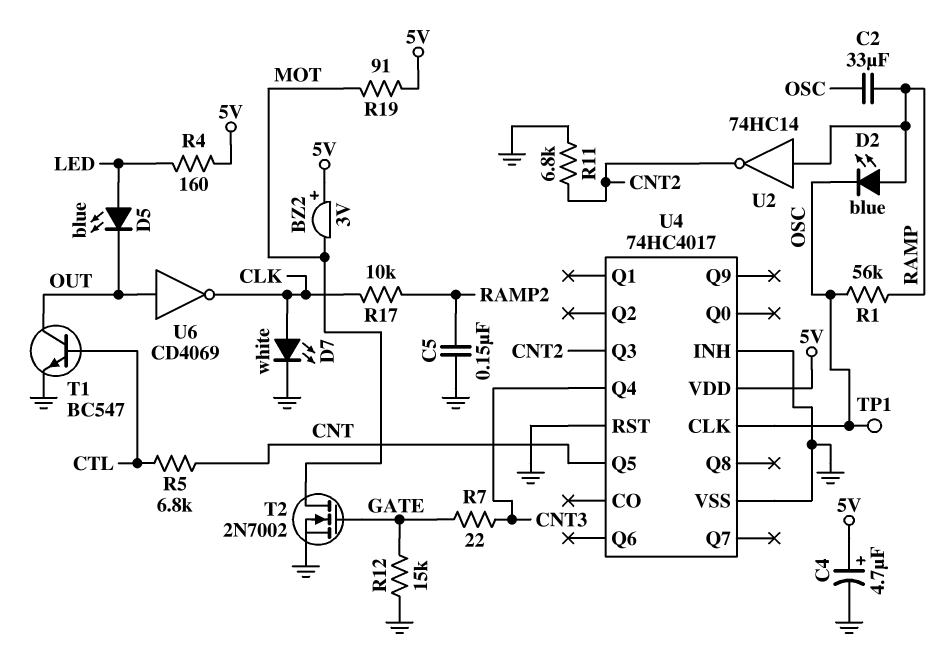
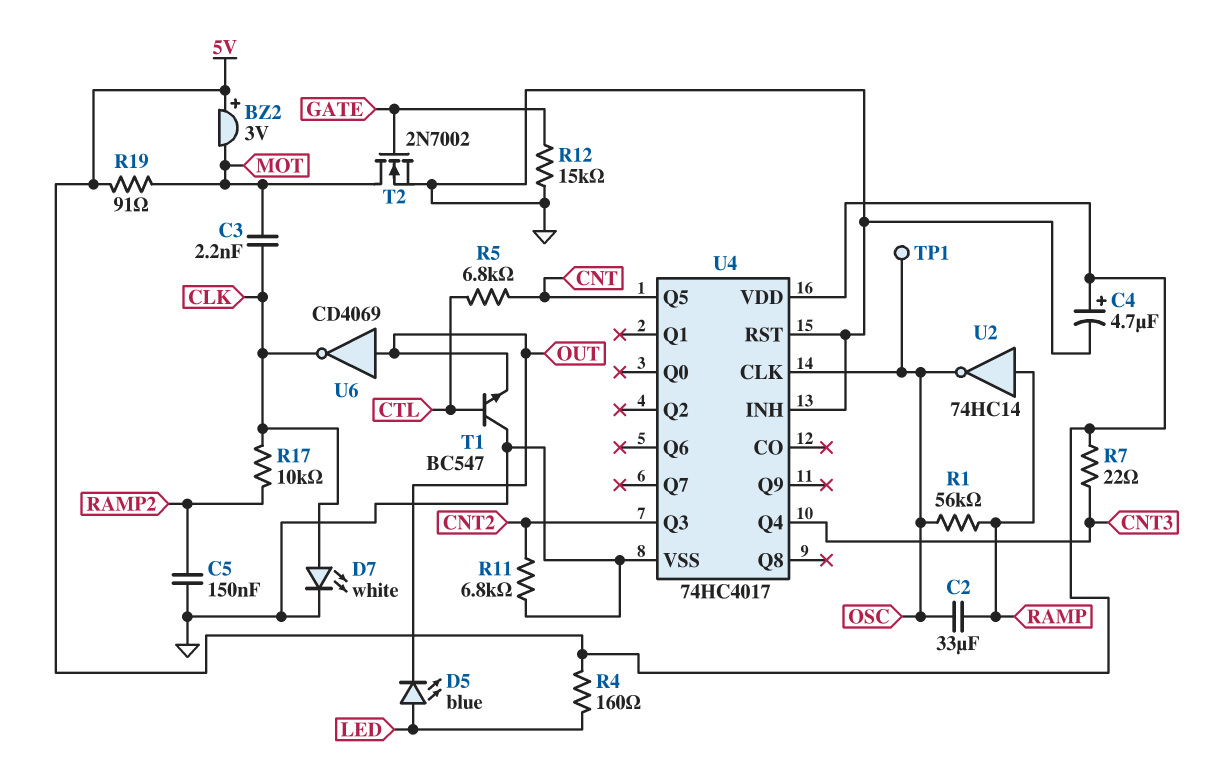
C3: none -> 2.2nF (CLK, MOT)
D2: LED blue (A RAMP, K OSC) -> none
R7: 22 (CNT3, GATE) -> 22 (5V, CNT3)
T1: NPN BC547 (B CTL, C OUT, E GND) -> NPN BC547 (B CTL, C GND, E OUT)
U2: NOT 74HC14 (in RAMP, out CNT2) -> NOT 74HC14 (in RAMP, out OSC)

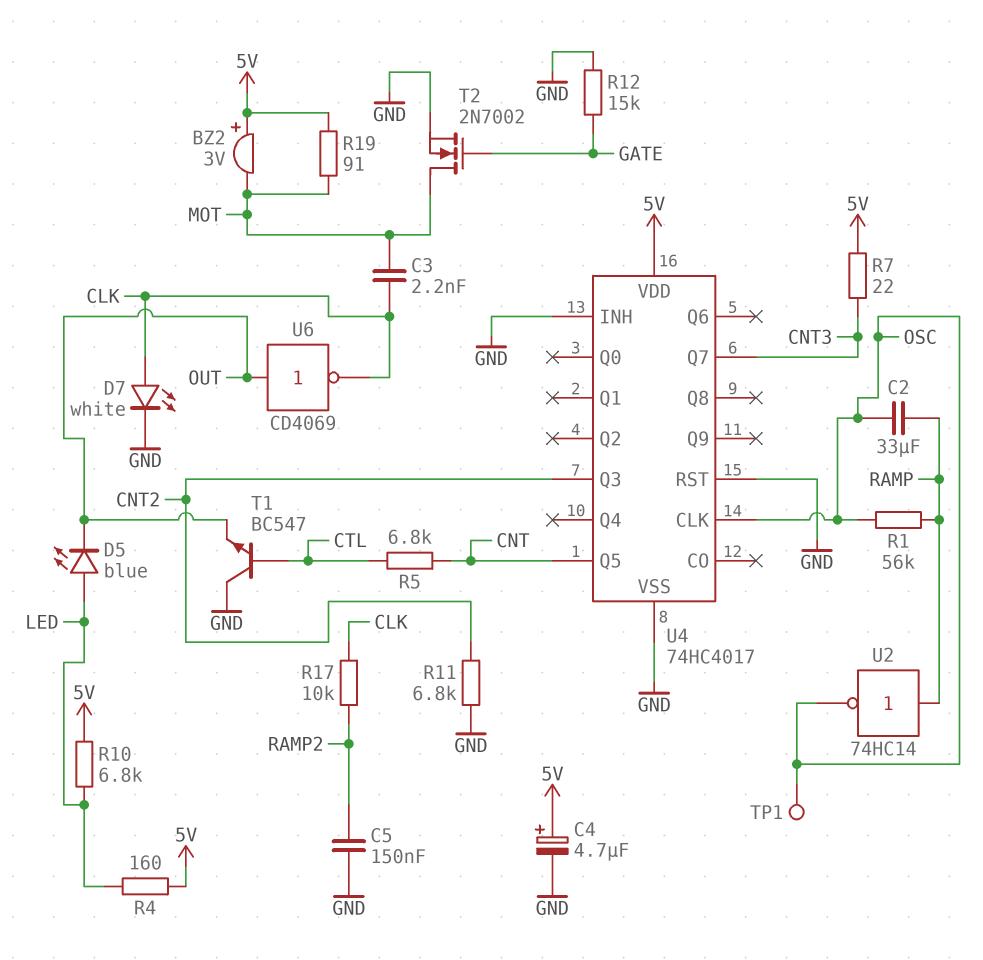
R10: none -> 6.8k (5V, LED)
U4 pin Q4: CNT3 -> none
U4 pin Q7: none -> CNT3

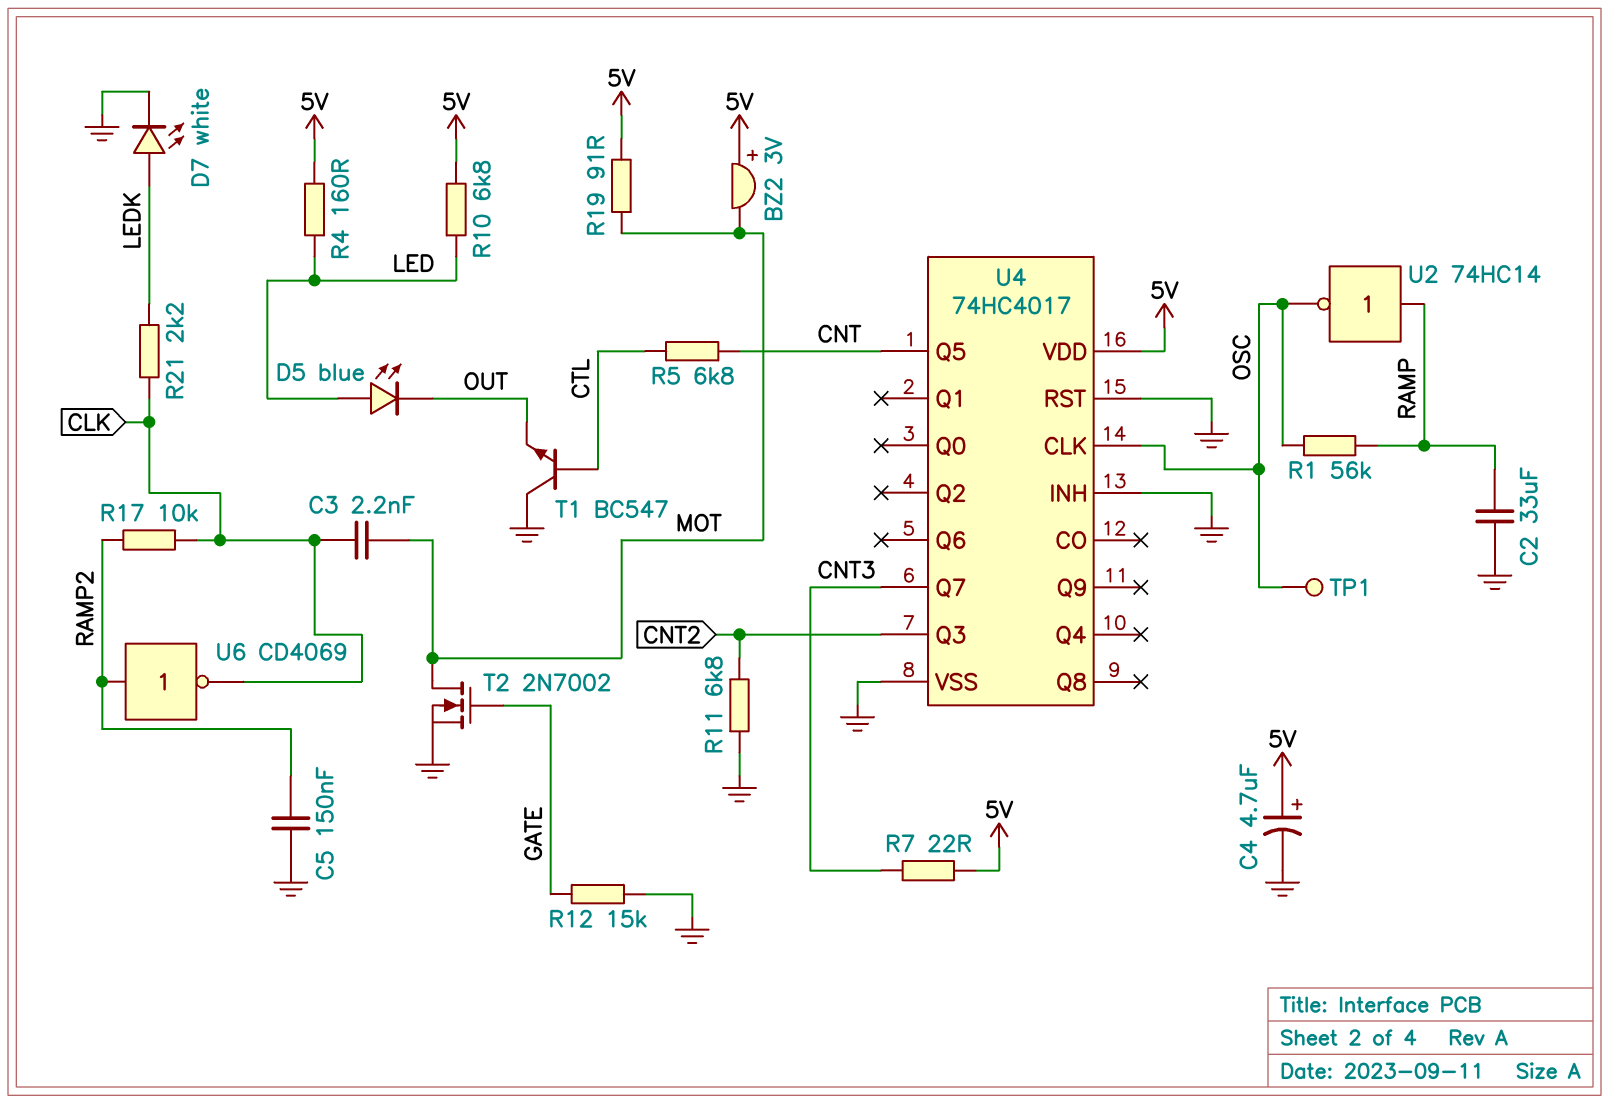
C2: 33uF (OSC, RAMP) -> 33uF (GND, RAMP)
D7: LED white (A CLK, K GND) -> LED white (A LEDK, K GND)
R21: none -> 2.2k (CLK, LEDK)
U6: NOT CD4069 (in OUT, out CLK) -> NOT CD4069 (in RAMP2, out CLK)

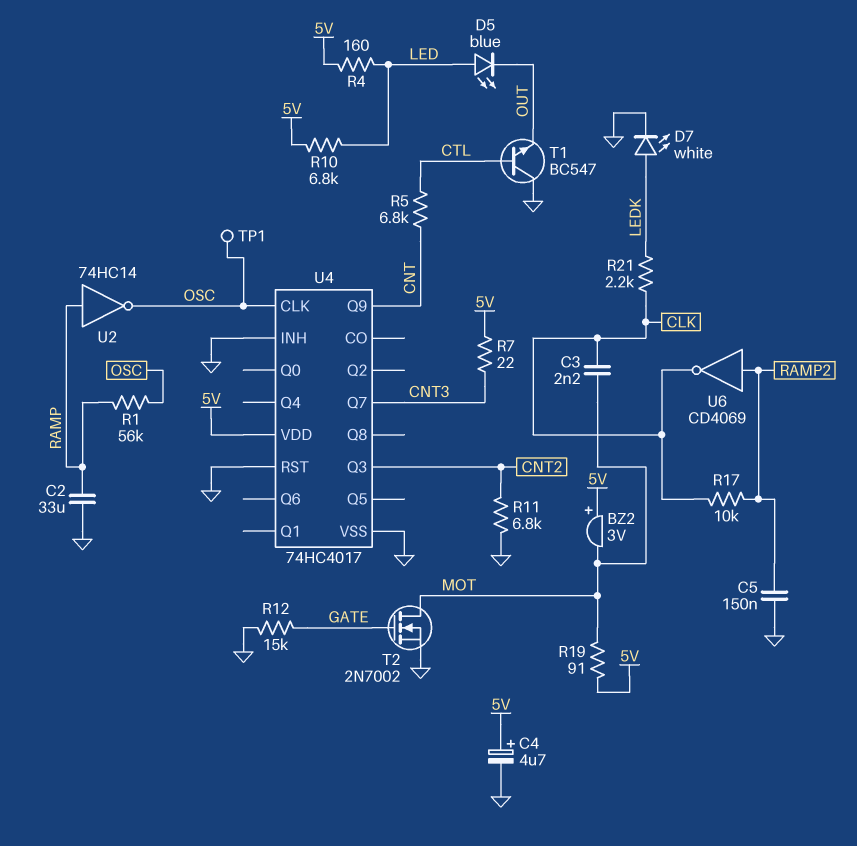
U4 pin Q5: CNT -> none
U4 pin Q9: none -> CNT

